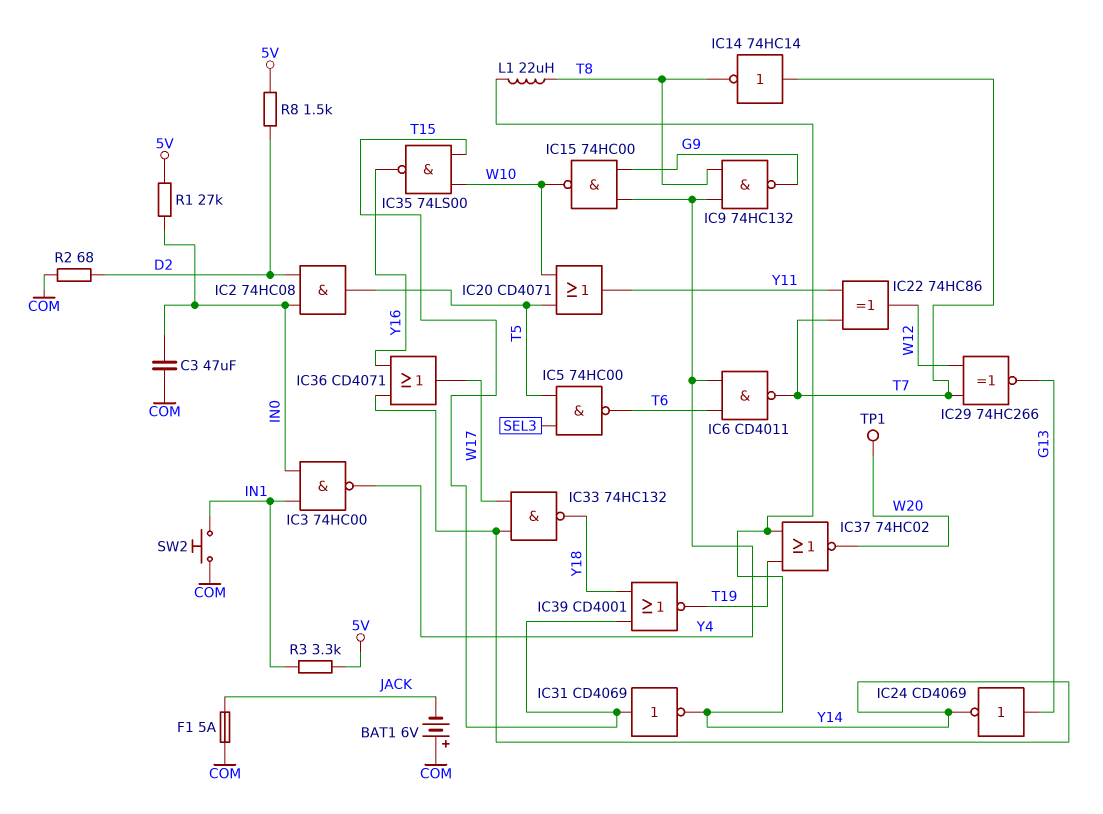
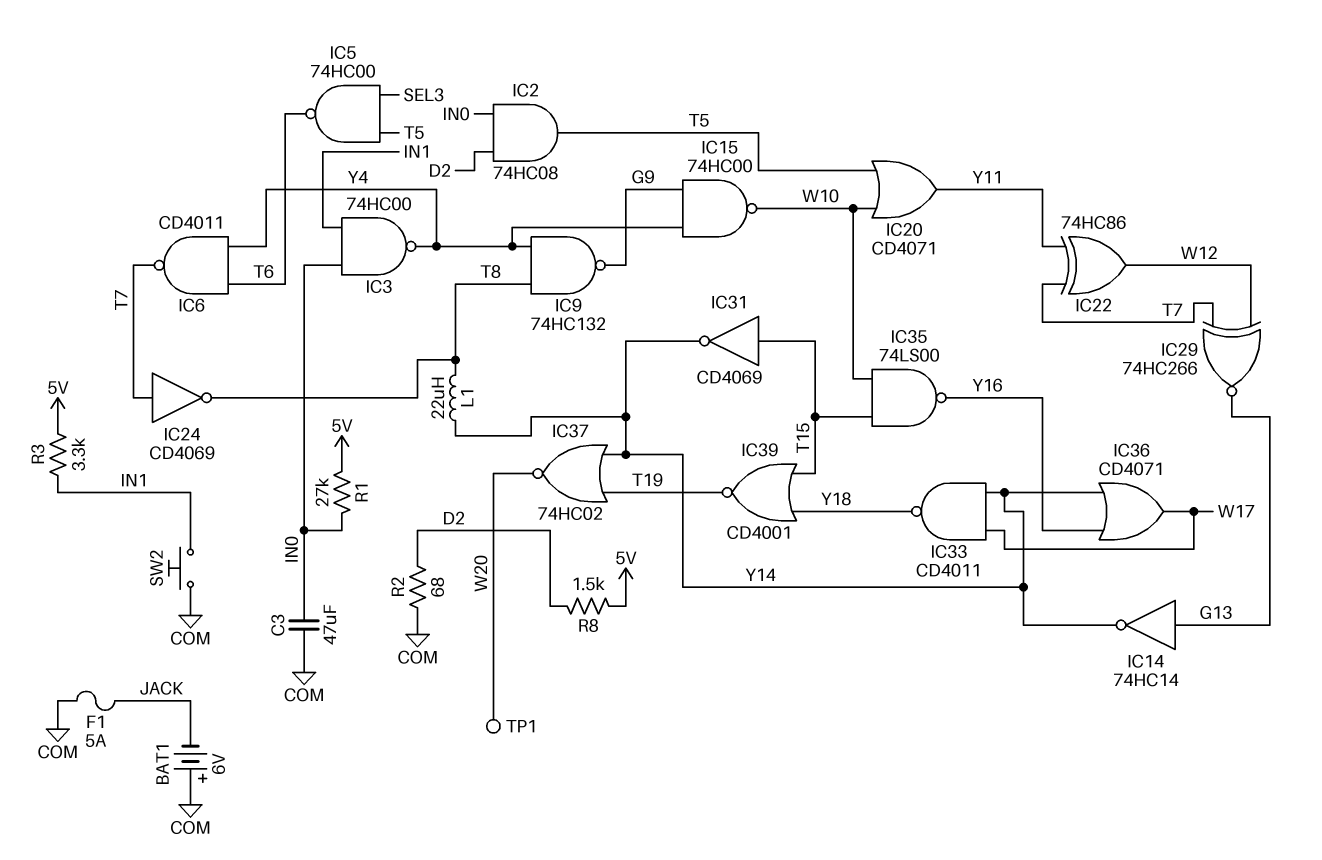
IC14: NOT 74HC14 (in T7, out T8) -> NOT 74HC14 (in G13, out Y14)
IC24: NOT CD4069 (in G13, out Y14) -> NOT CD4069 (in T7, out T8)
IC33: NAND 74HC132 (in W17, in Y14, out Y18) -> NAND CD4011 (in W17, in Y14, out Y18)

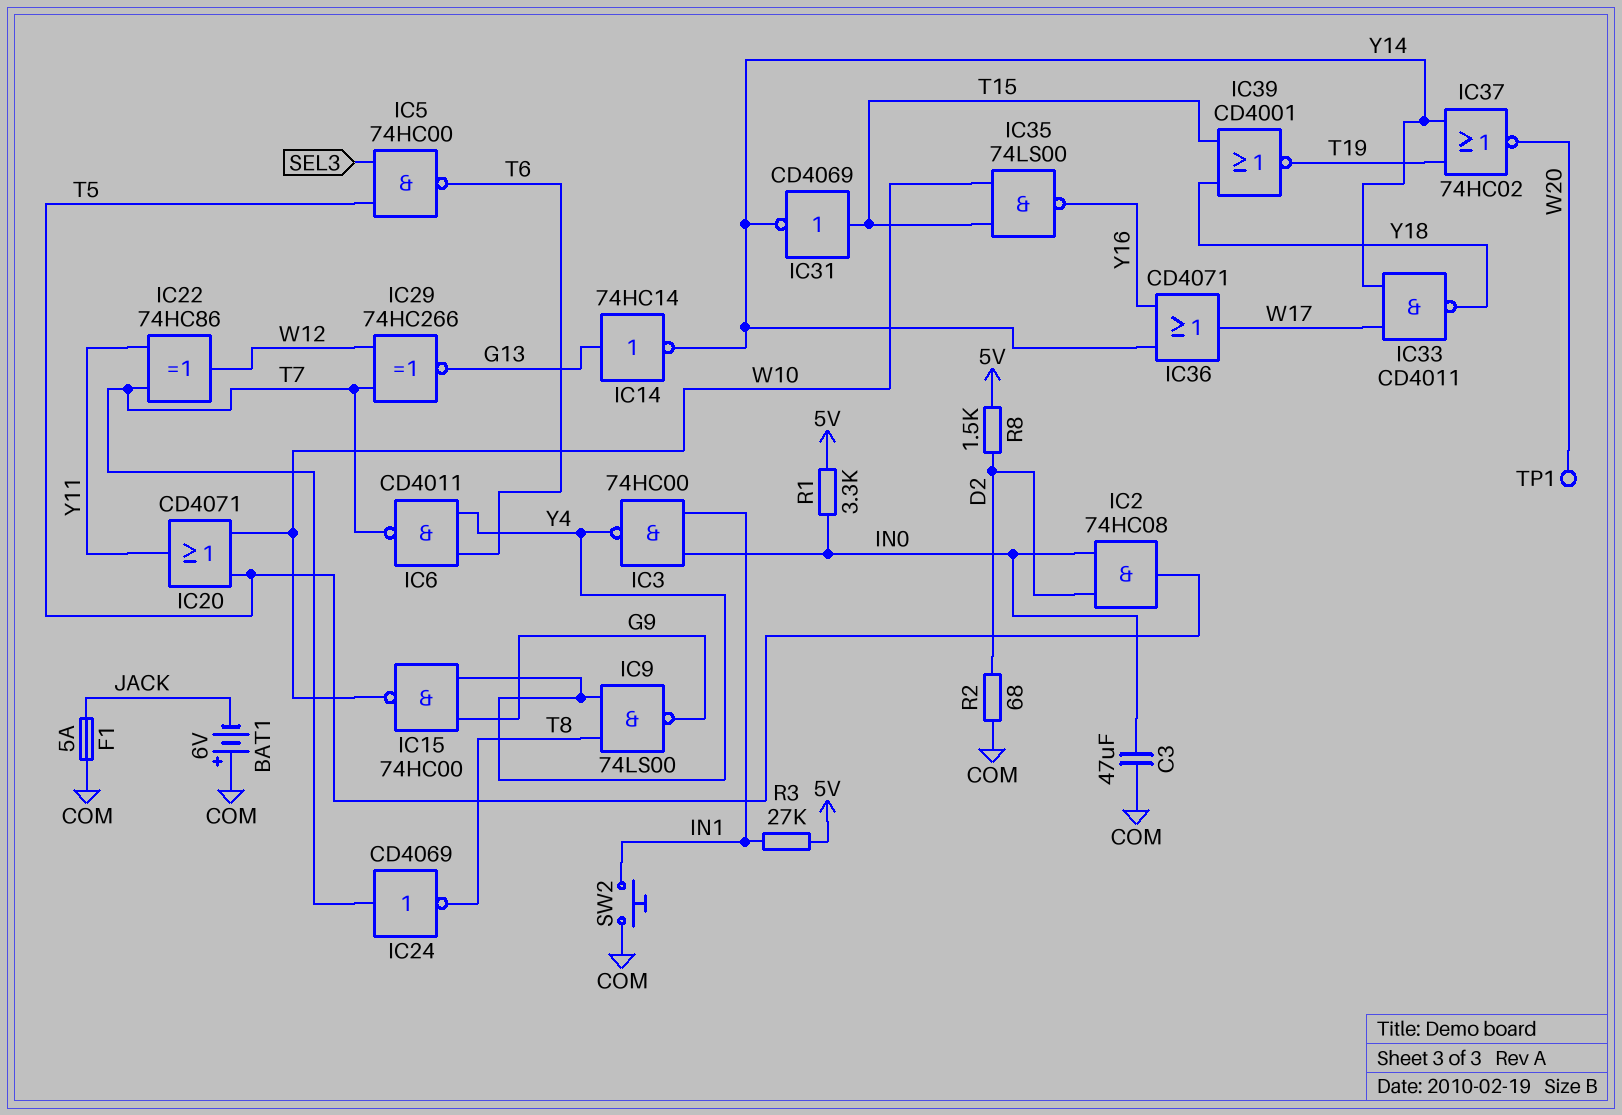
IC9: NAND 74HC132 (in T8, in Y4, out G9) -> NAND 74LS00 (in T8, in Y4, out G9)
L1: 22uH (T8, Y14) -> none
R1: 27k (5V, IN0) -> 3.3k (5V, IN0)
R3: 3.3k (5V, IN1) -> 27k (5V, IN1)

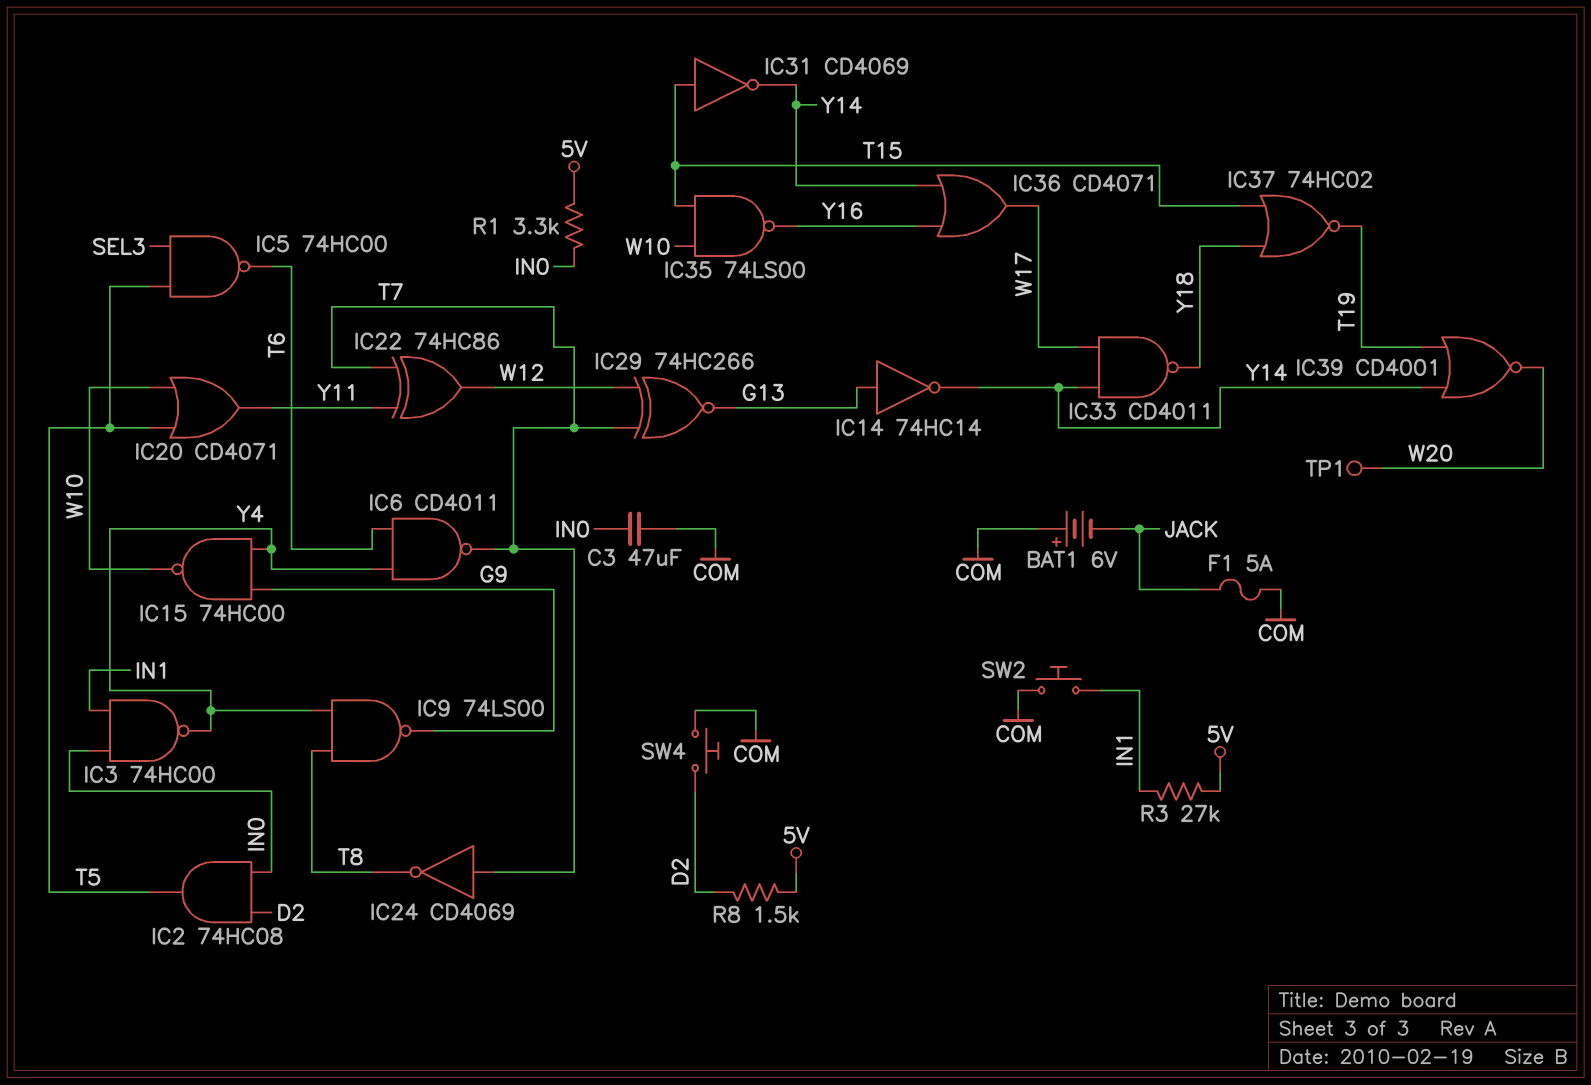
IC37: NOR 74HC02 (in T19, in Y14, out W20) -> NOR 74HC02 (in T15, in Y18, out T19)
IC39: NOR CD4001 (in T15, in Y18, out T19) -> NOR CD4001 (in T19, in Y14, out W20)
R2: 68 (COM, D2) -> none
SW4: none -> button (COM, D2)

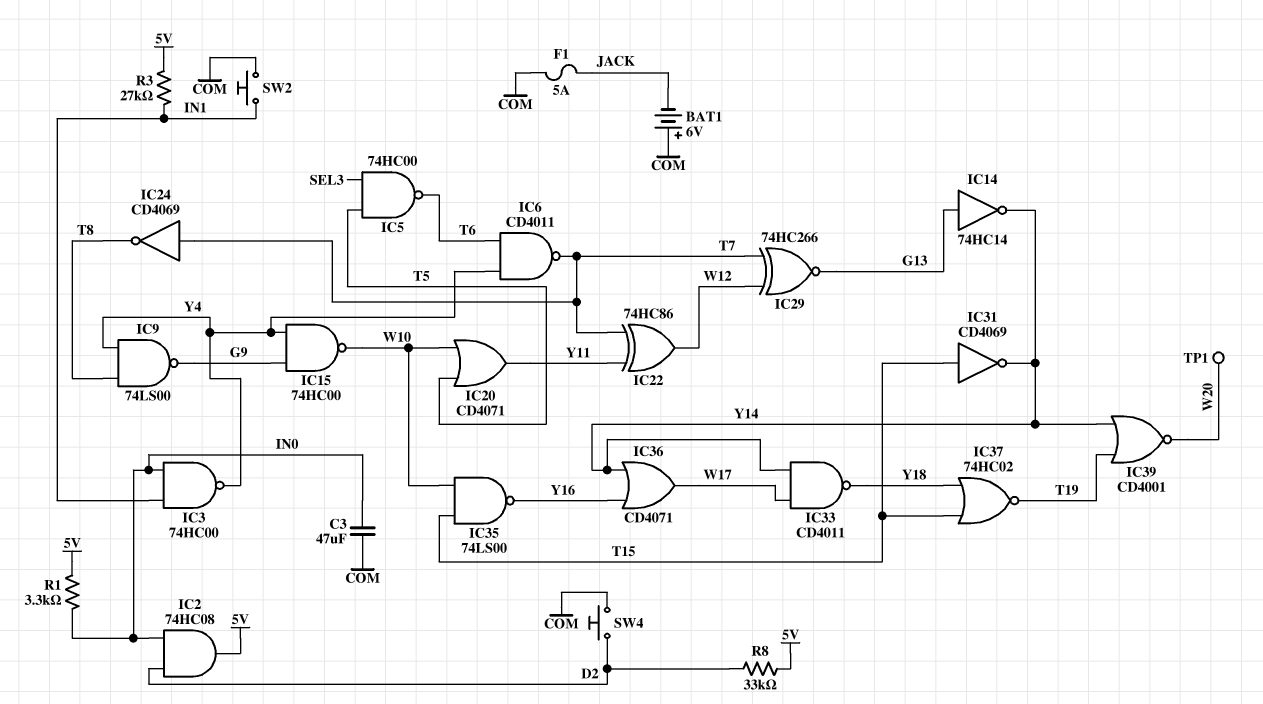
IC2: AND 74HC08 (in D2, in IN0, out T5) -> AND 74HC08 (in D2, in IN0, out 5V)
R8: 1.5k (5V, D2) -> 33k (5V, D2)

